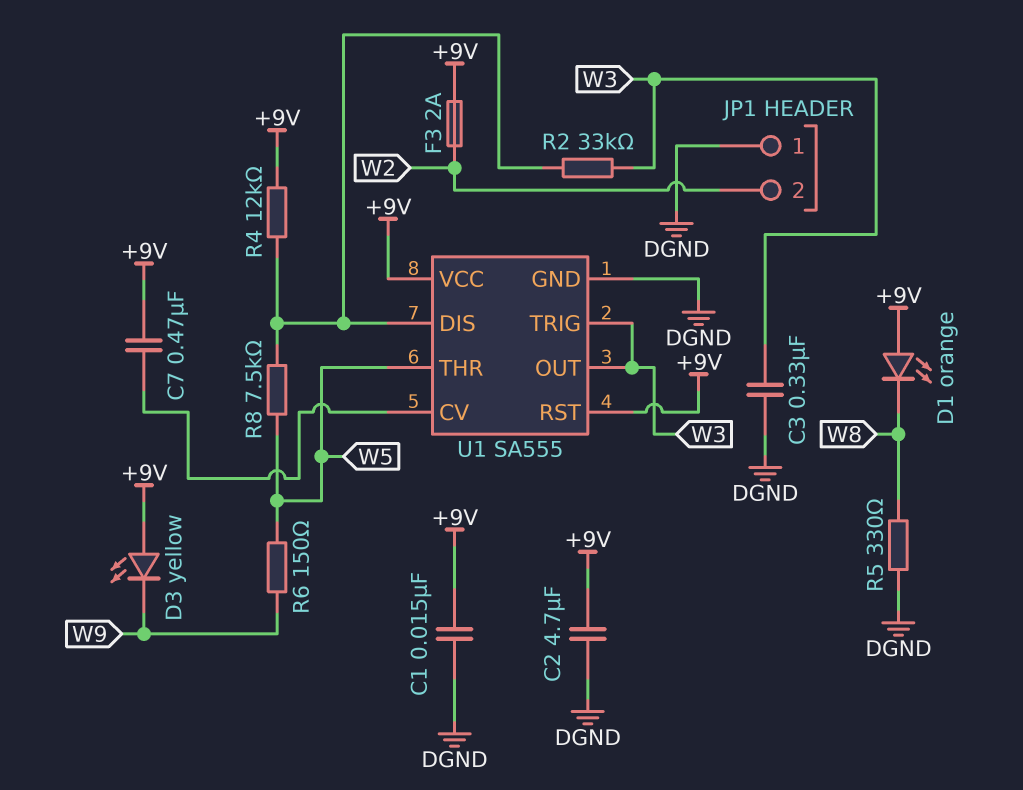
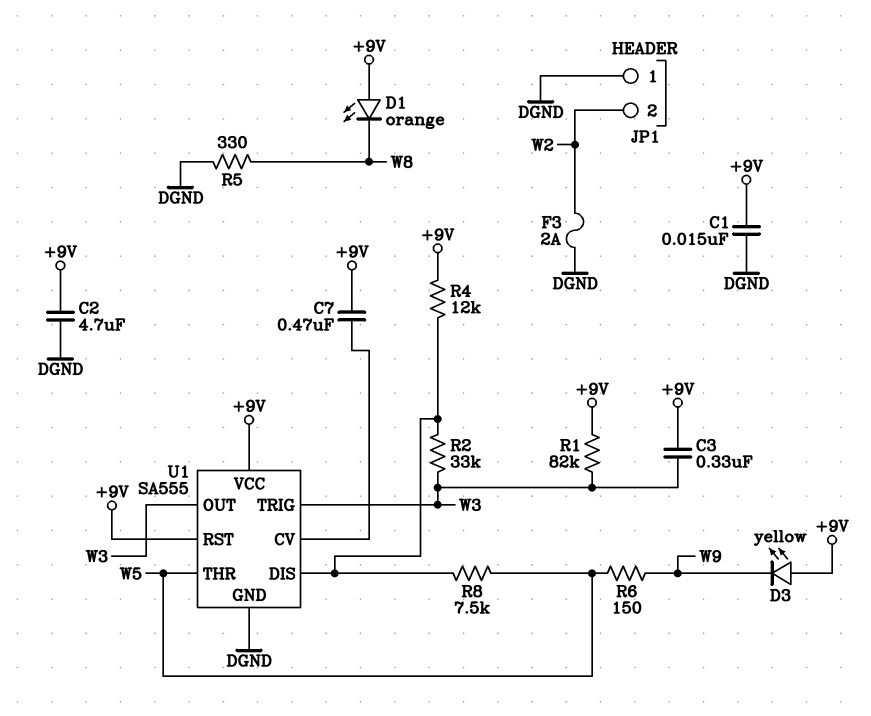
C3: 330nF (DGND, W3) -> 330nF (+9V, W3)
F3: 2A (+9V, W2) -> 2A (DGND, W2)
R1: none -> 82k (+9V, W3)

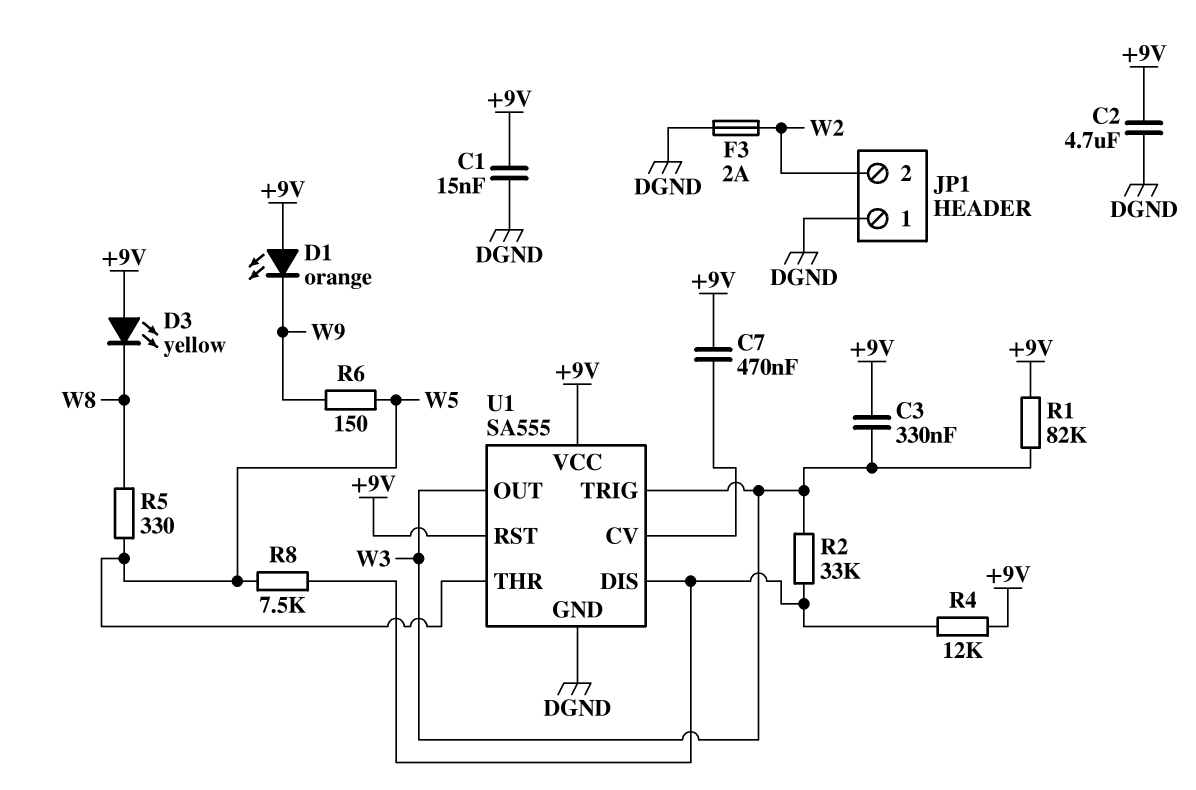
D1: LED orange (A +9V, K W8) -> LED orange (A +9V, K W9)
D3: LED yellow (A +9V, K W9) -> LED yellow (A +9V, K W8)
R5: 330 (DGND, W8) -> 330 (W5, W8)

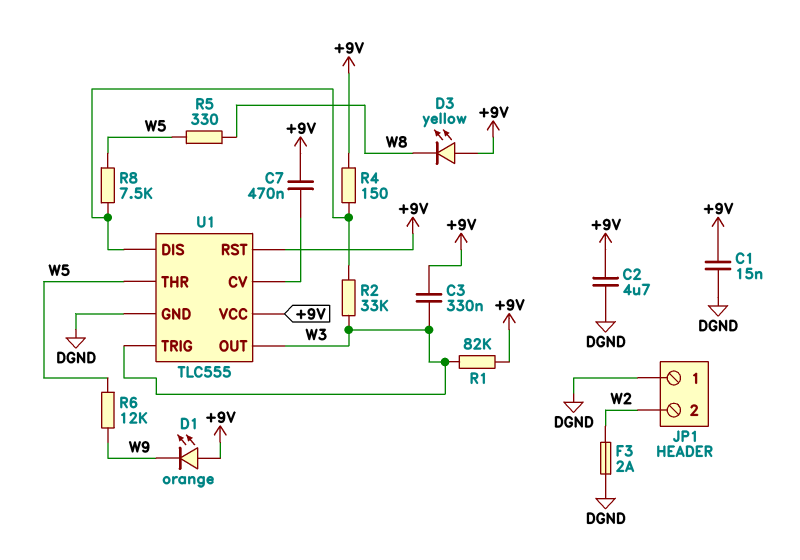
R4: 12k (+9V, U1/DIS) -> 150 (+9V, U1/DIS)
R6: 150 (W5, W9) -> 12k (W5, W9)
U1: SA555 -> TLC555

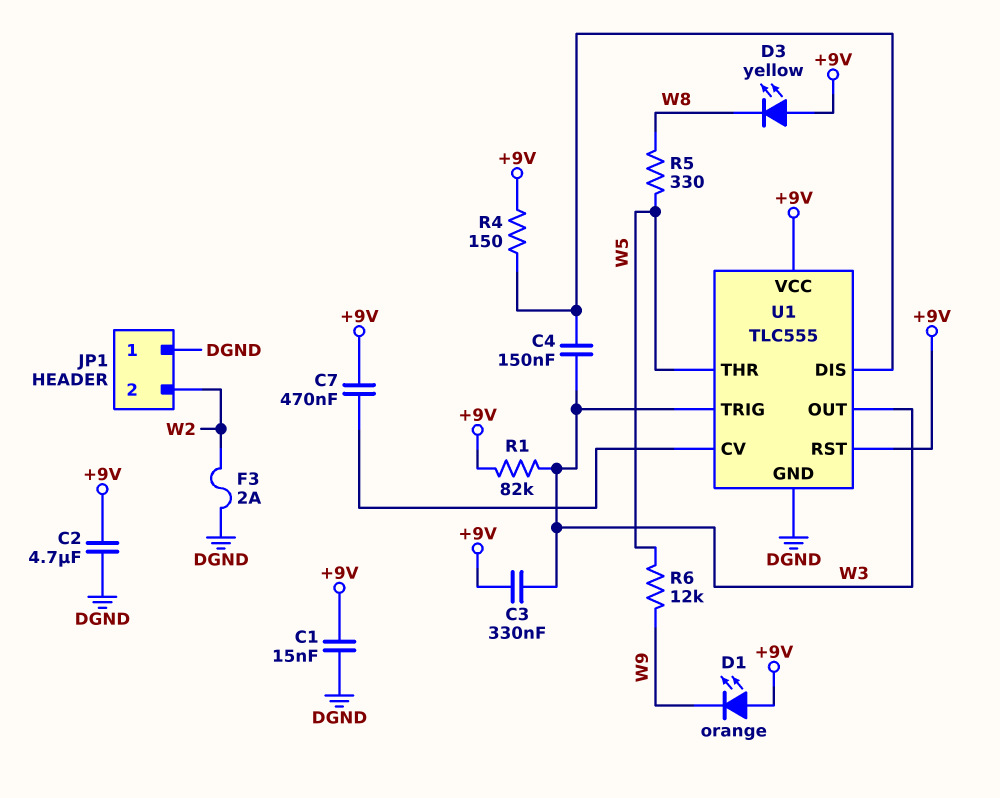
C4: none -> 150nF (U1/DIS, W3)
R2: 33k (U1/DIS, W3) -> none
R8: 7.5k (U1/DIS, W5) -> none

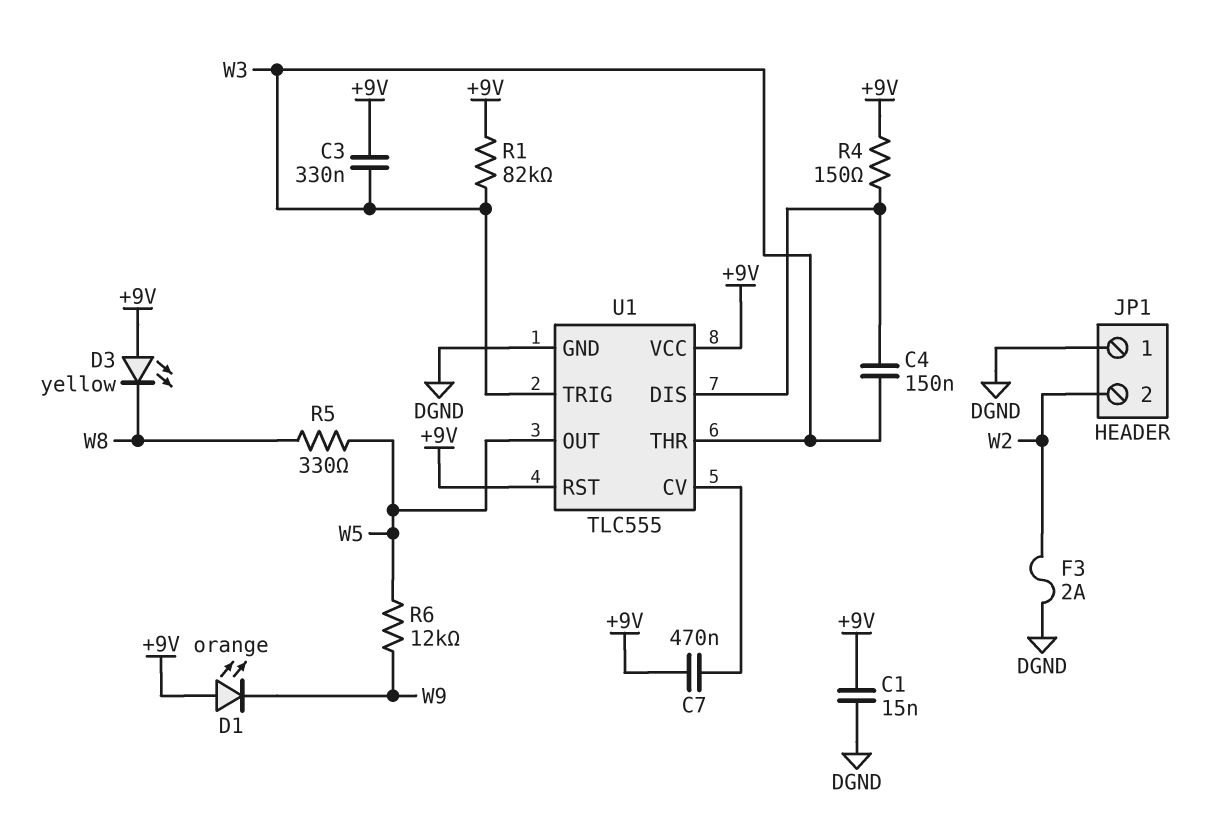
C2: 4.7uF (+9V, DGND) -> none
U1 pin OUT: W3 -> W5
U1 pin THR: W5 -> W3

